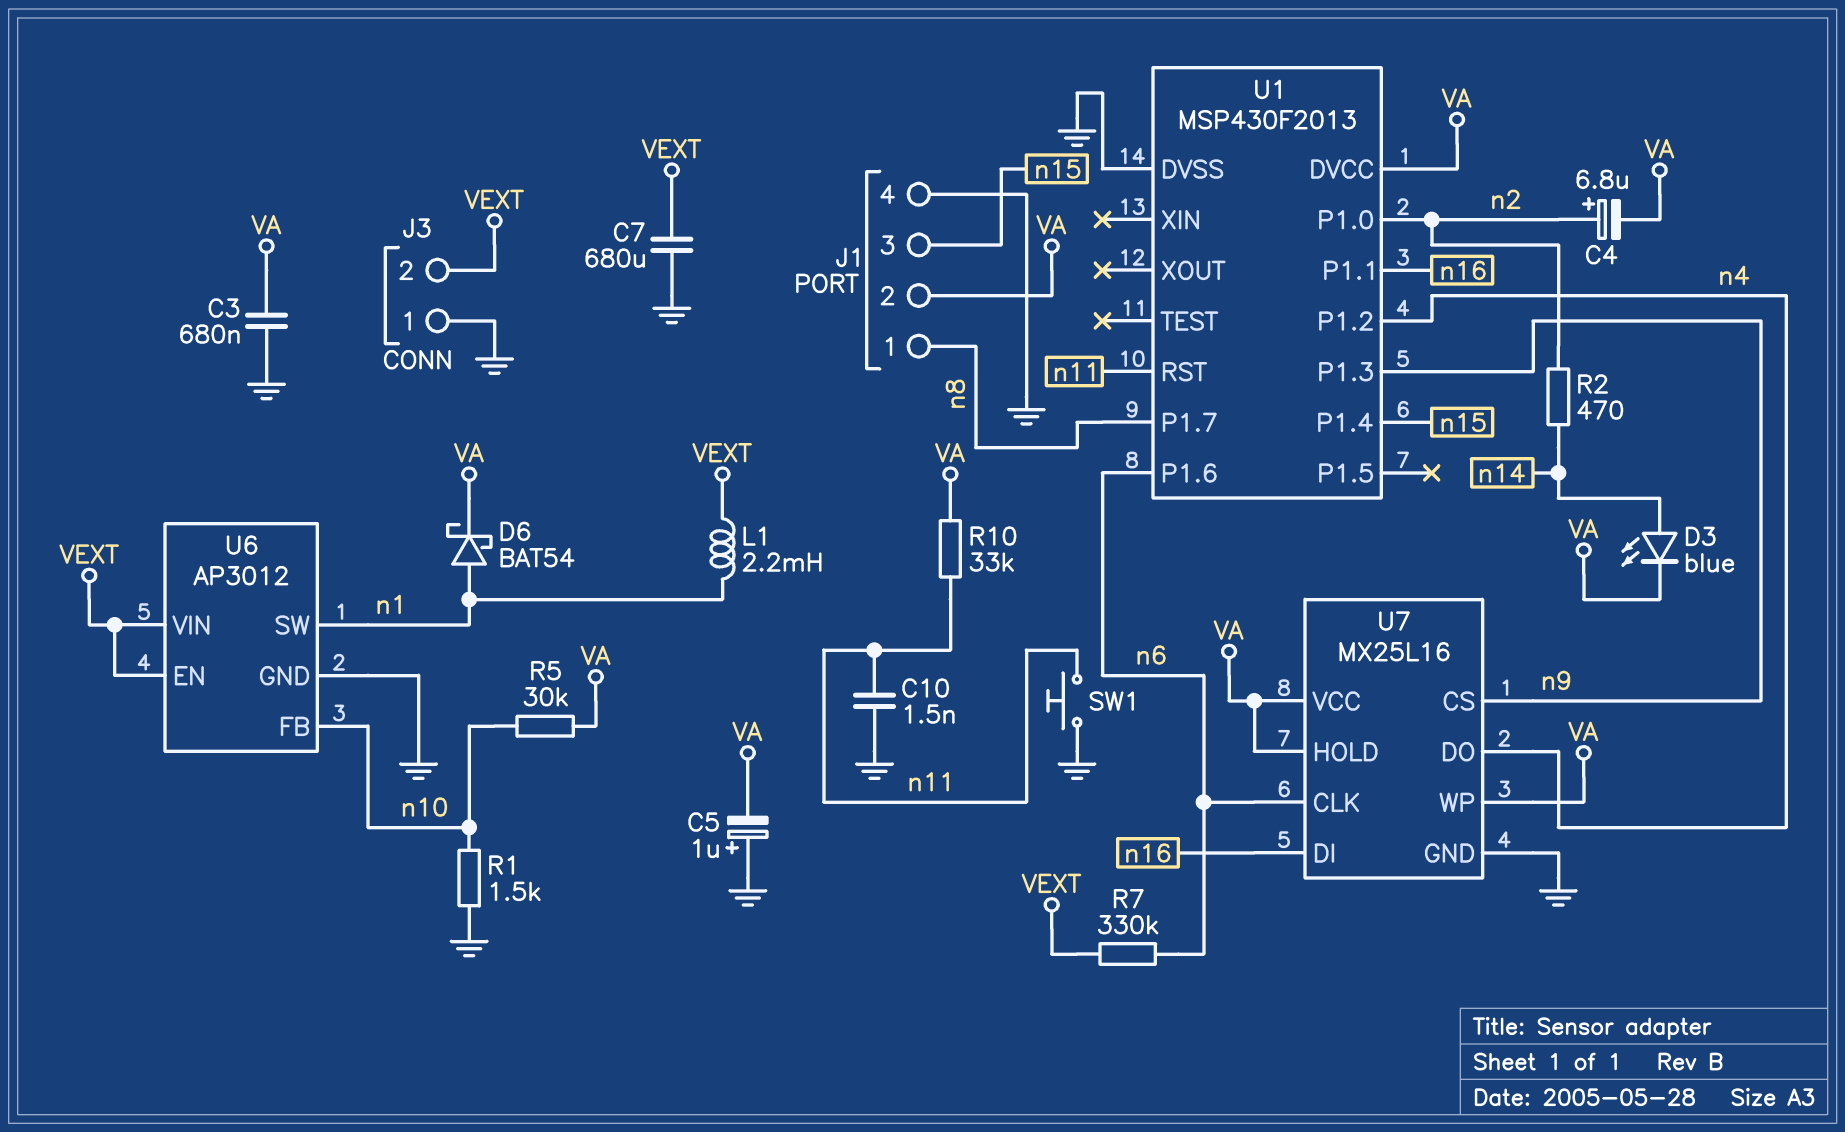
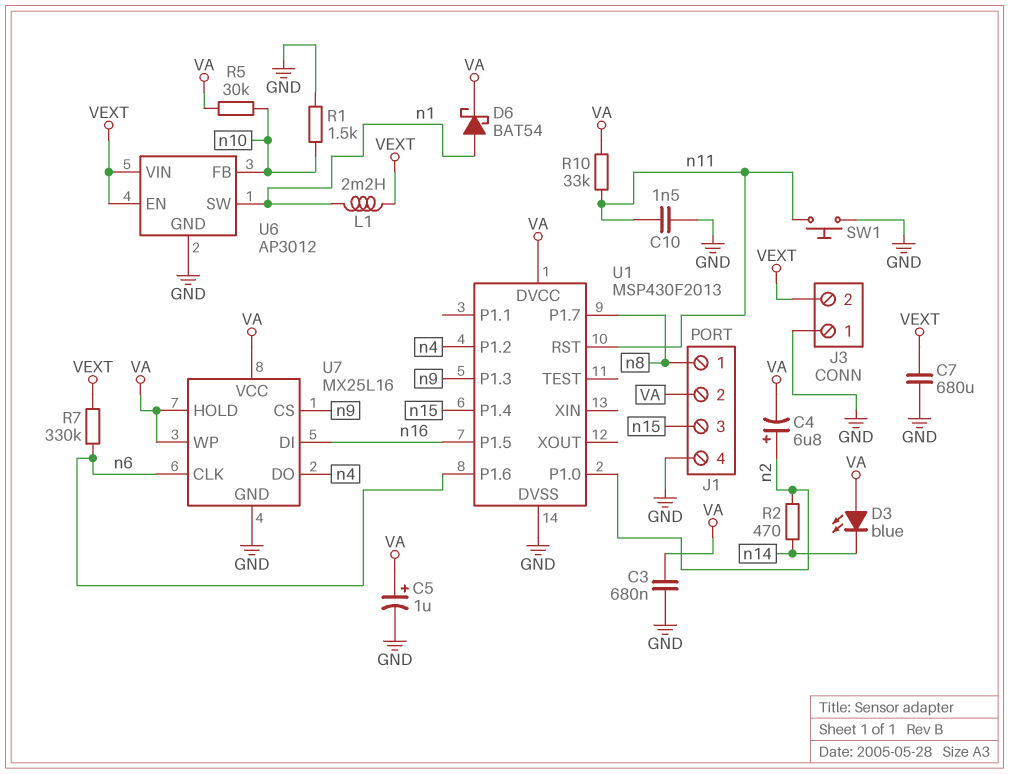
C5: 1uF (plus GND, minus VA) -> 1uF (plus VA, minus GND)
D3: LED blue (A n14, K VA) -> LED blue (A VA, K n14)
U1 pin P1.1: n16 -> none
U1 pin P1.5: none -> n16

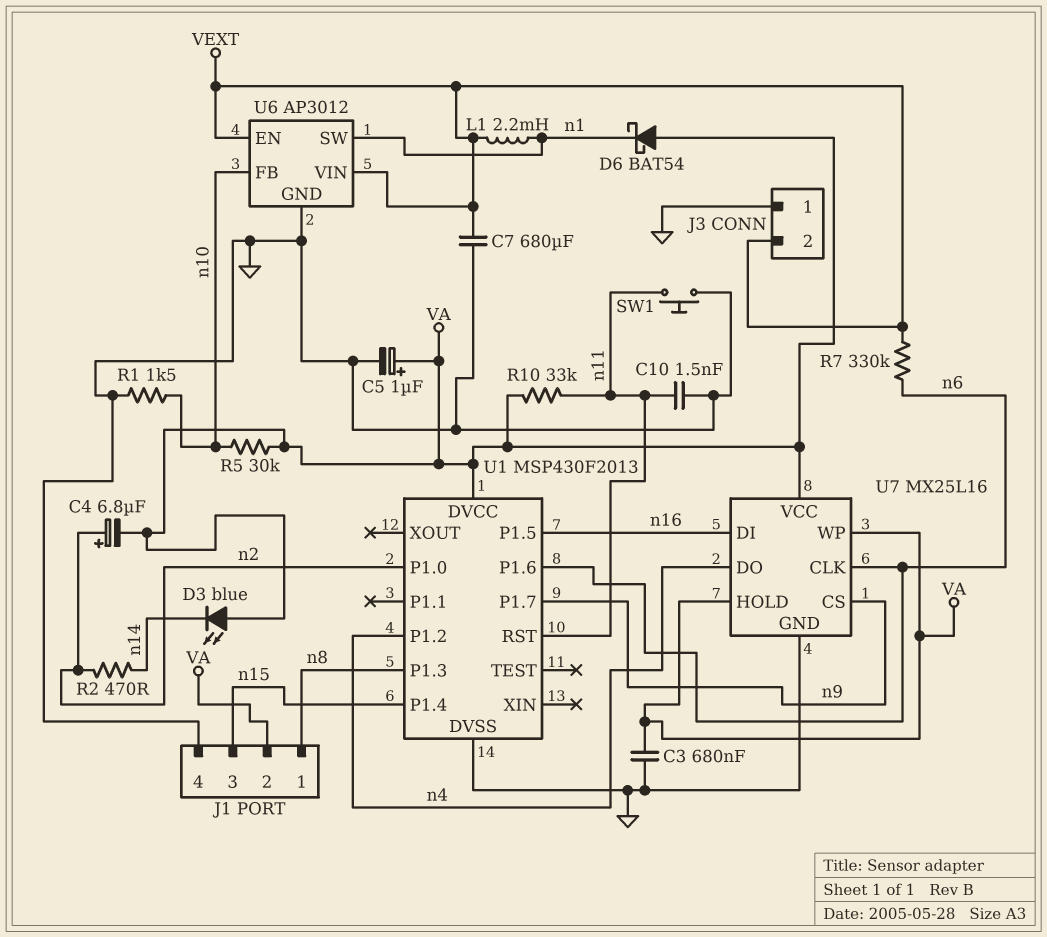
D6: schottky BAT54 (A n1, K VA) -> schottky BAT54 (A VA, K n1)
U1 pin P1.3: n9 -> n8
U1 pin P1.7: n8 -> n9

